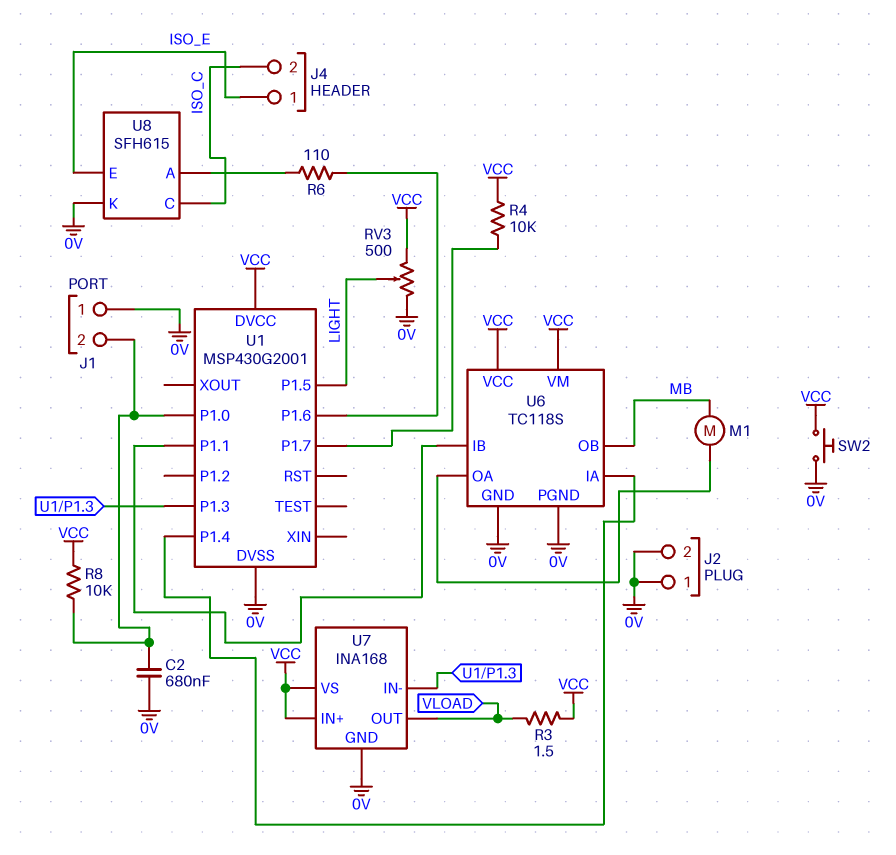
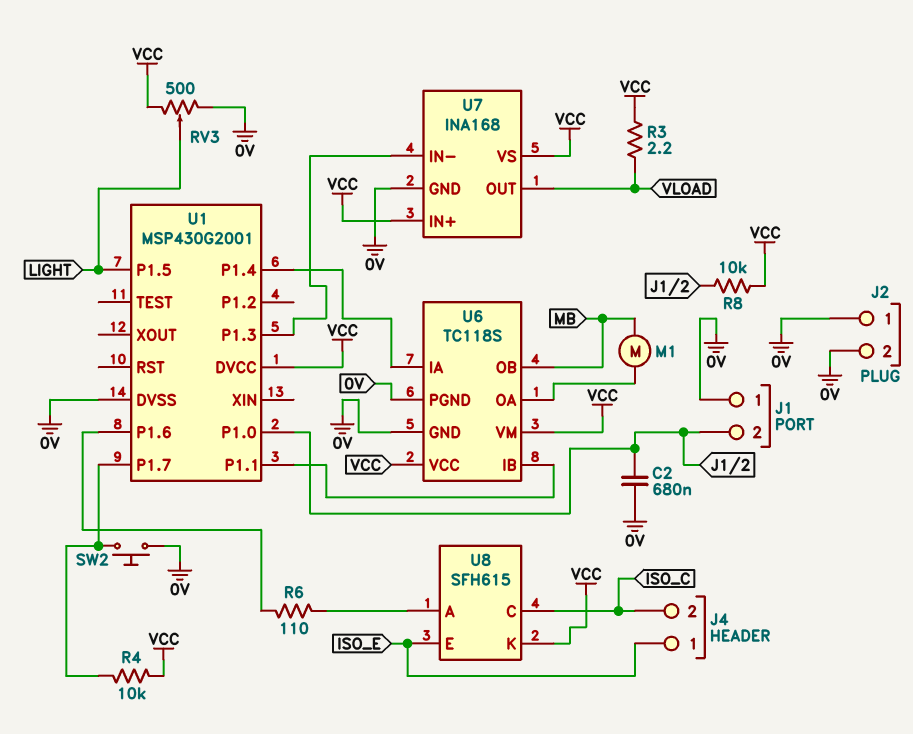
R3: 1.5 (VCC, VLOAD) -> 2.2 (VCC, VLOAD)
SW2: button (0V, VCC) -> button (0V, U1/P1.7)
U8 pin K: 0V -> VCC

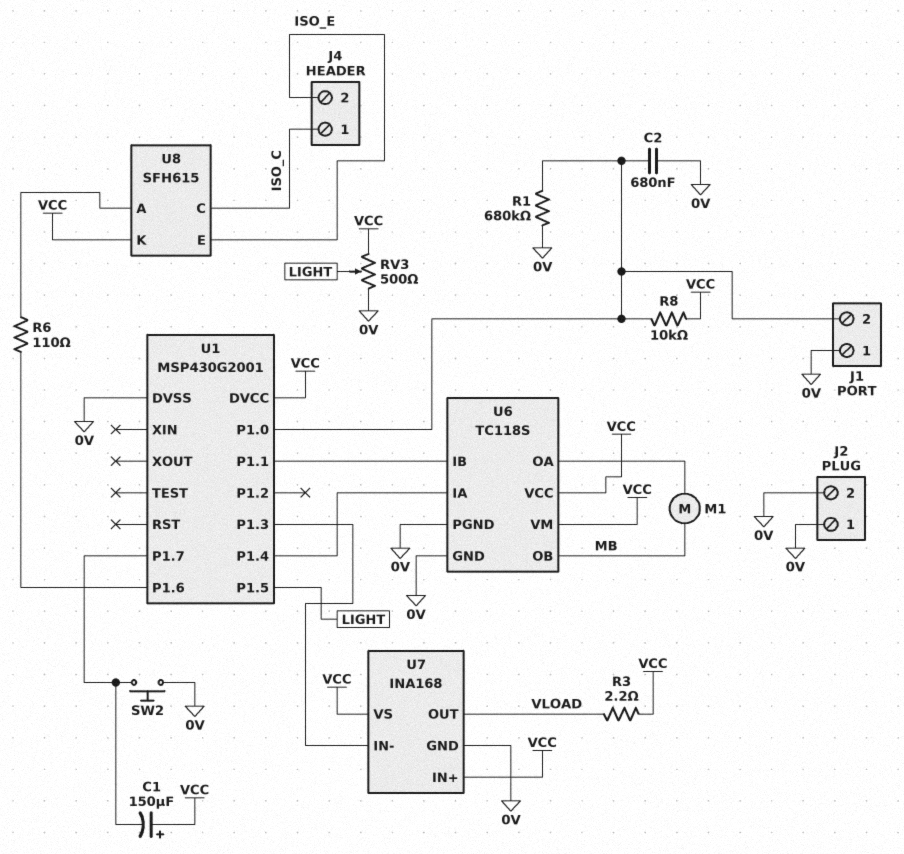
C1: none -> 150uF (plus VCC, minus U1/P1.7)
J4 pin 1: ISO_E -> ISO_C
J4 pin 2: ISO_C -> ISO_E
R1: none -> 680k (0V, J1/2)
R4: 10k (U1/P1.7, VCC) -> none

